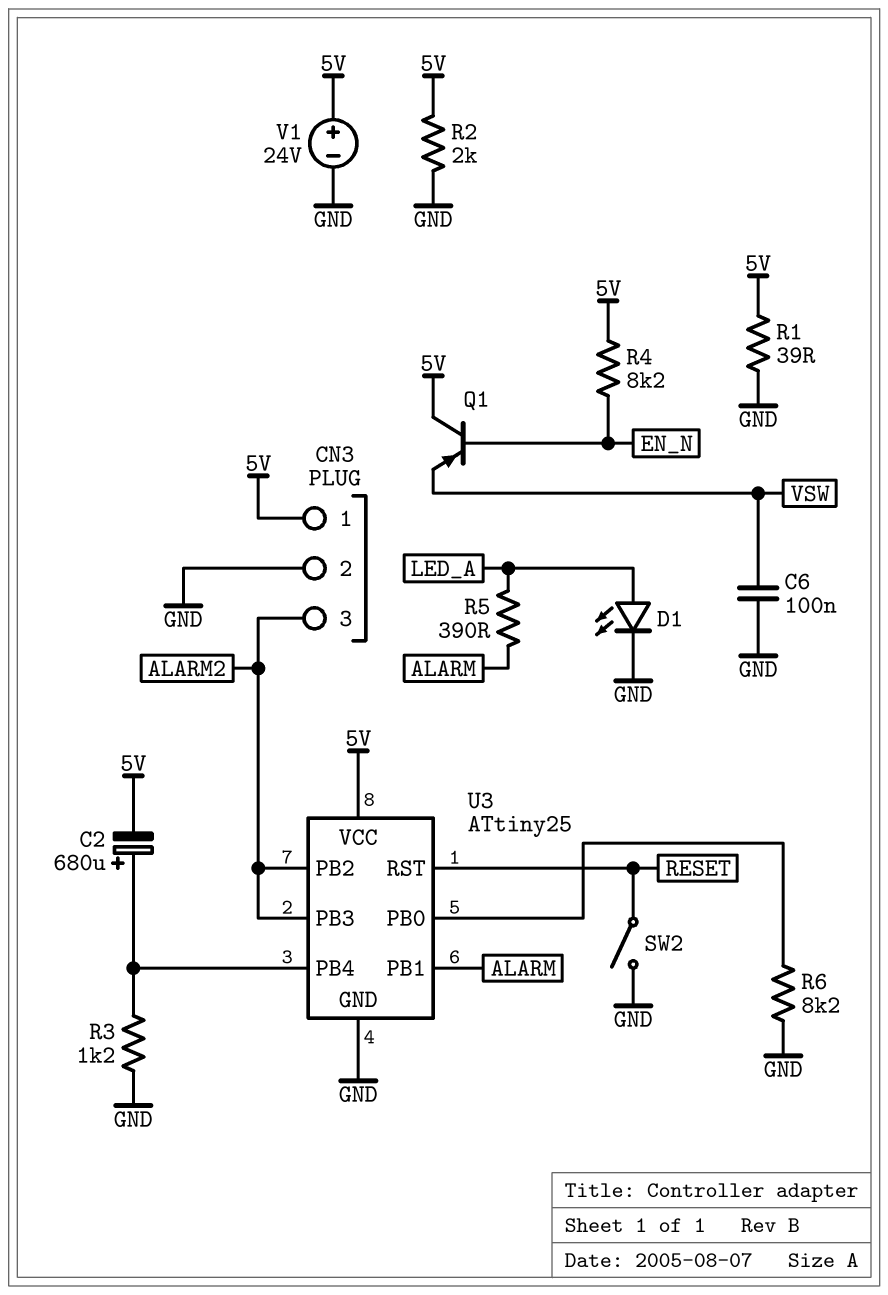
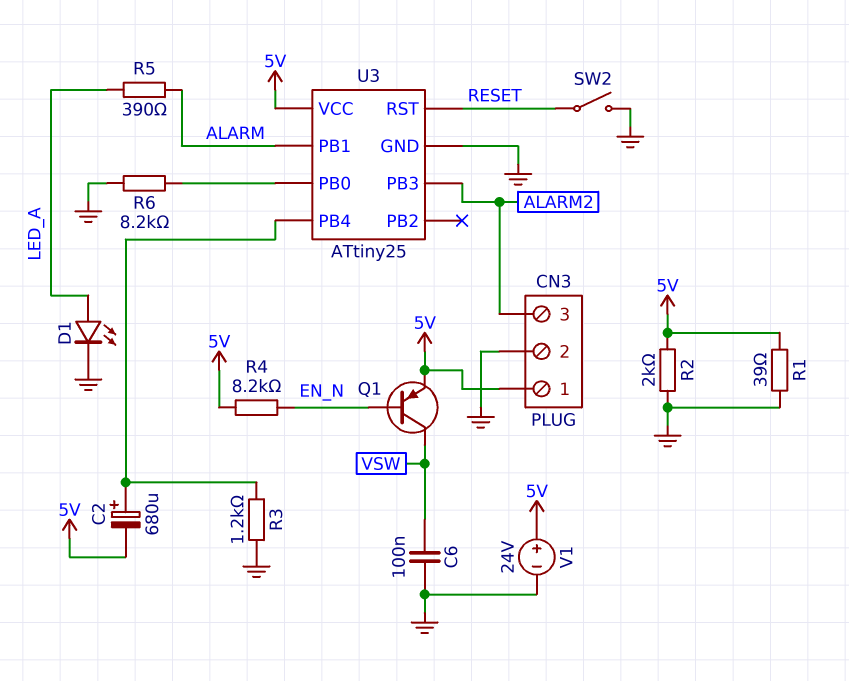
Q1: PNP (B EN_N, C 5V, E VSW) -> PNP (B EN_N, C VSW, E 5V)
U3 pin PB2: ALARM2 -> none

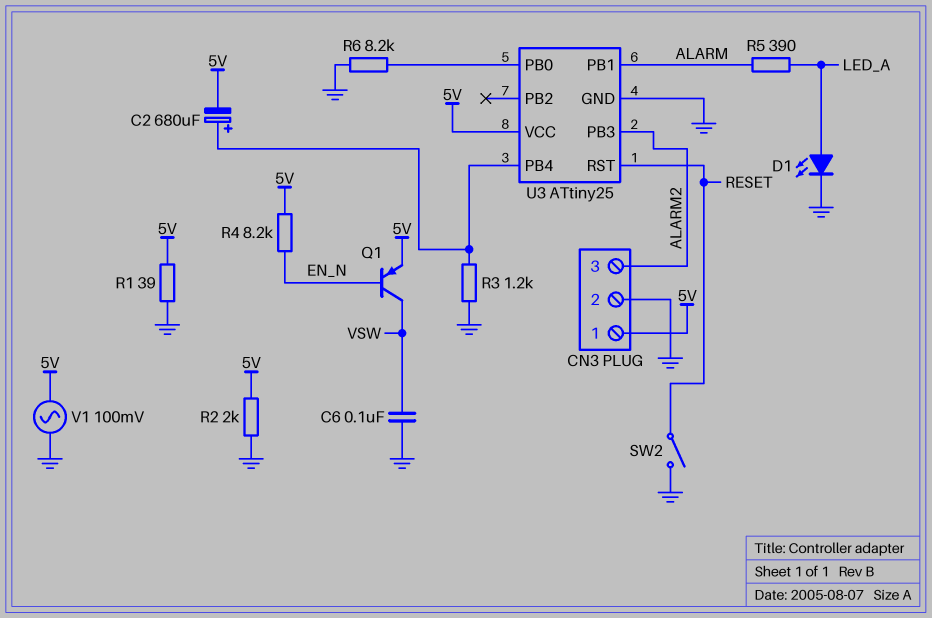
V1: 24V (plus 5V, minus GND) -> AC 100mV (5V, GND)

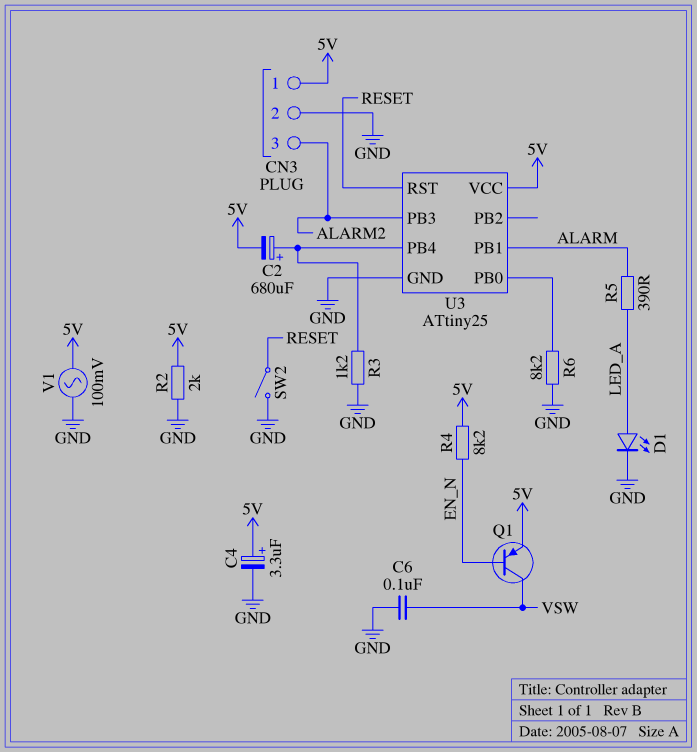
C4: none -> 3.3uF (plus 5V, minus GND)
R1: 39 (5V, GND) -> none

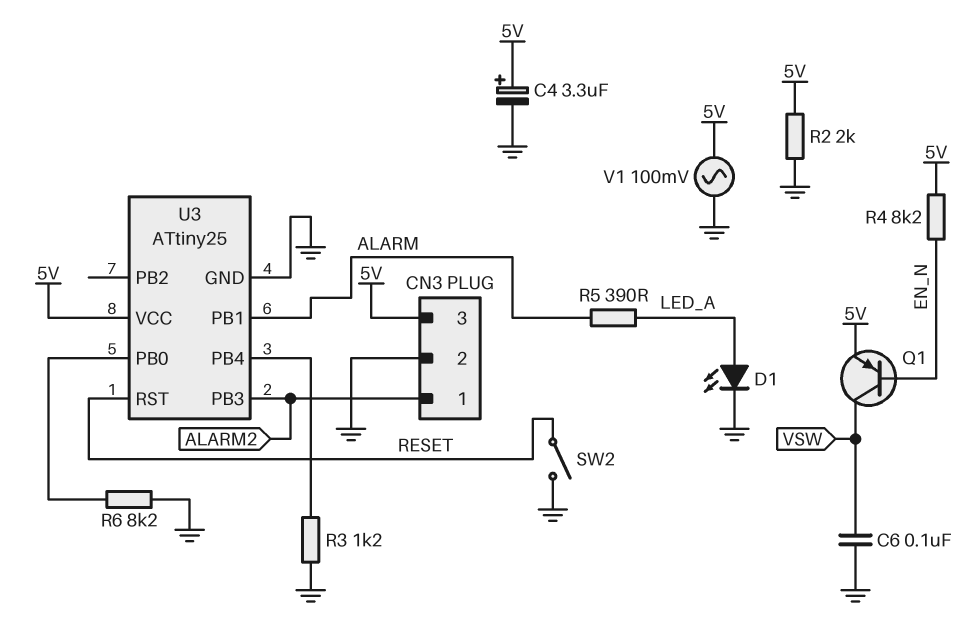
C2: 680uF (plus U3/PB4, minus 5V) -> none
CN3 pin 1: 5V -> ALARM2
CN3 pin 3: ALARM2 -> 5V

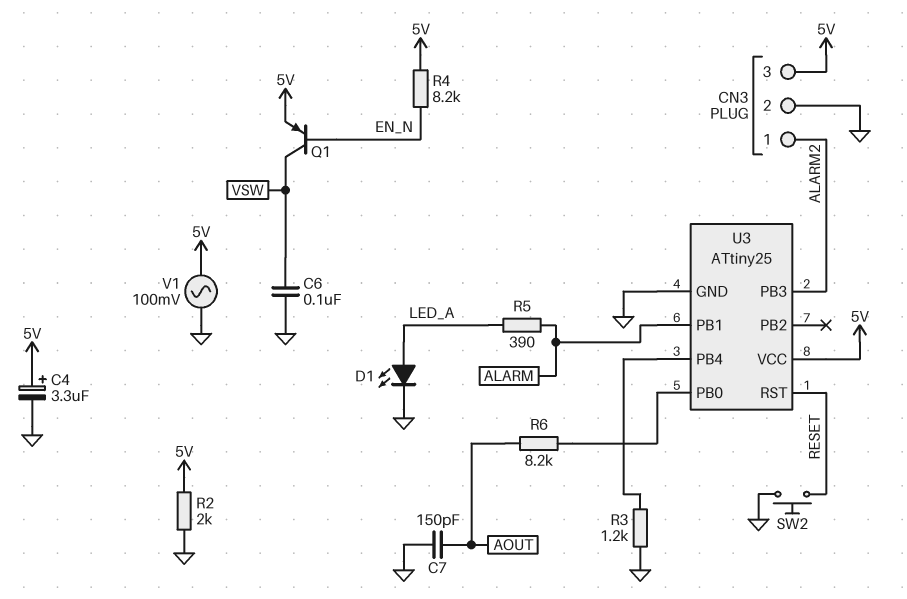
C7: none -> 150pF (AOUT, GND)
R6: 8.2k (GND, U3/PB0) -> 8.2k (AOUT, U3/PB0)
SW2: switch (GND, RESET) -> button (GND, RESET)

